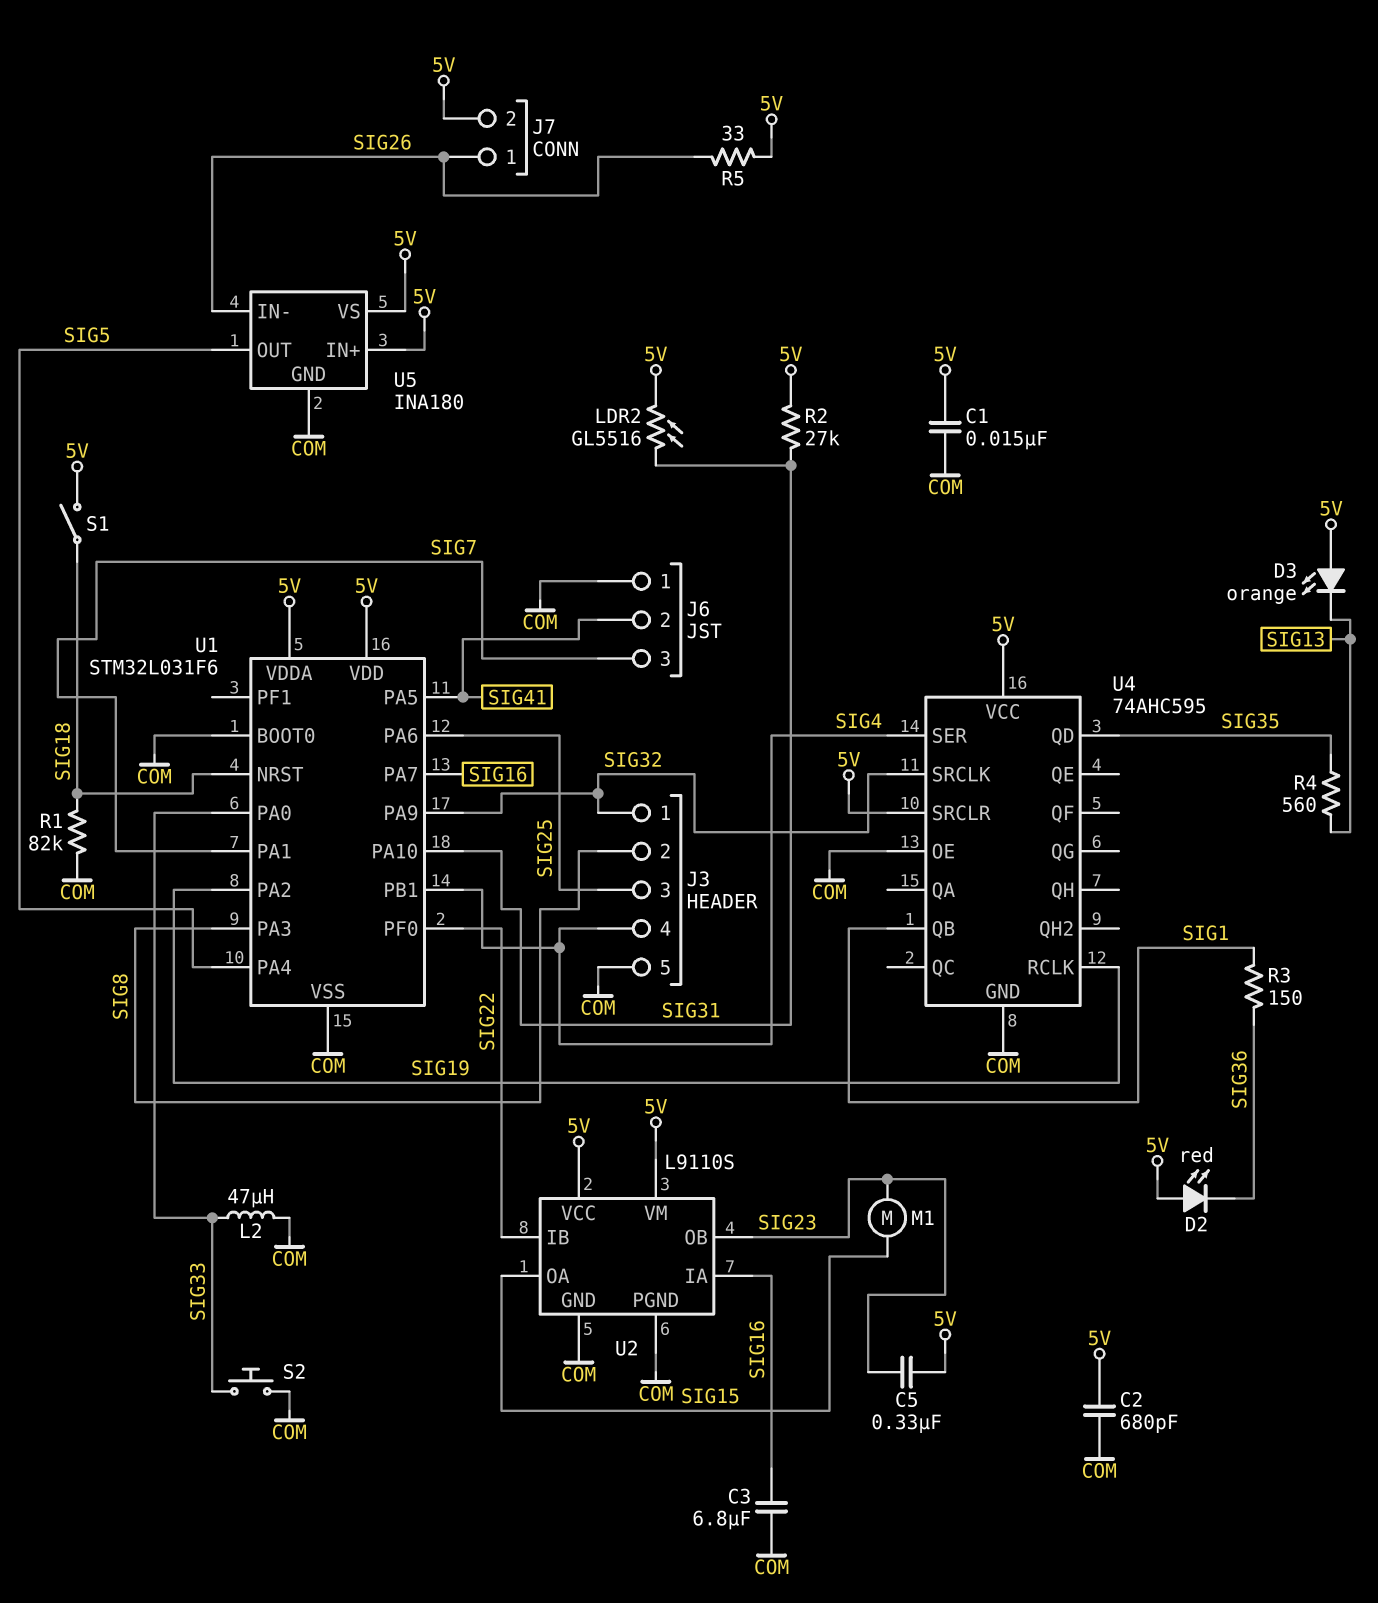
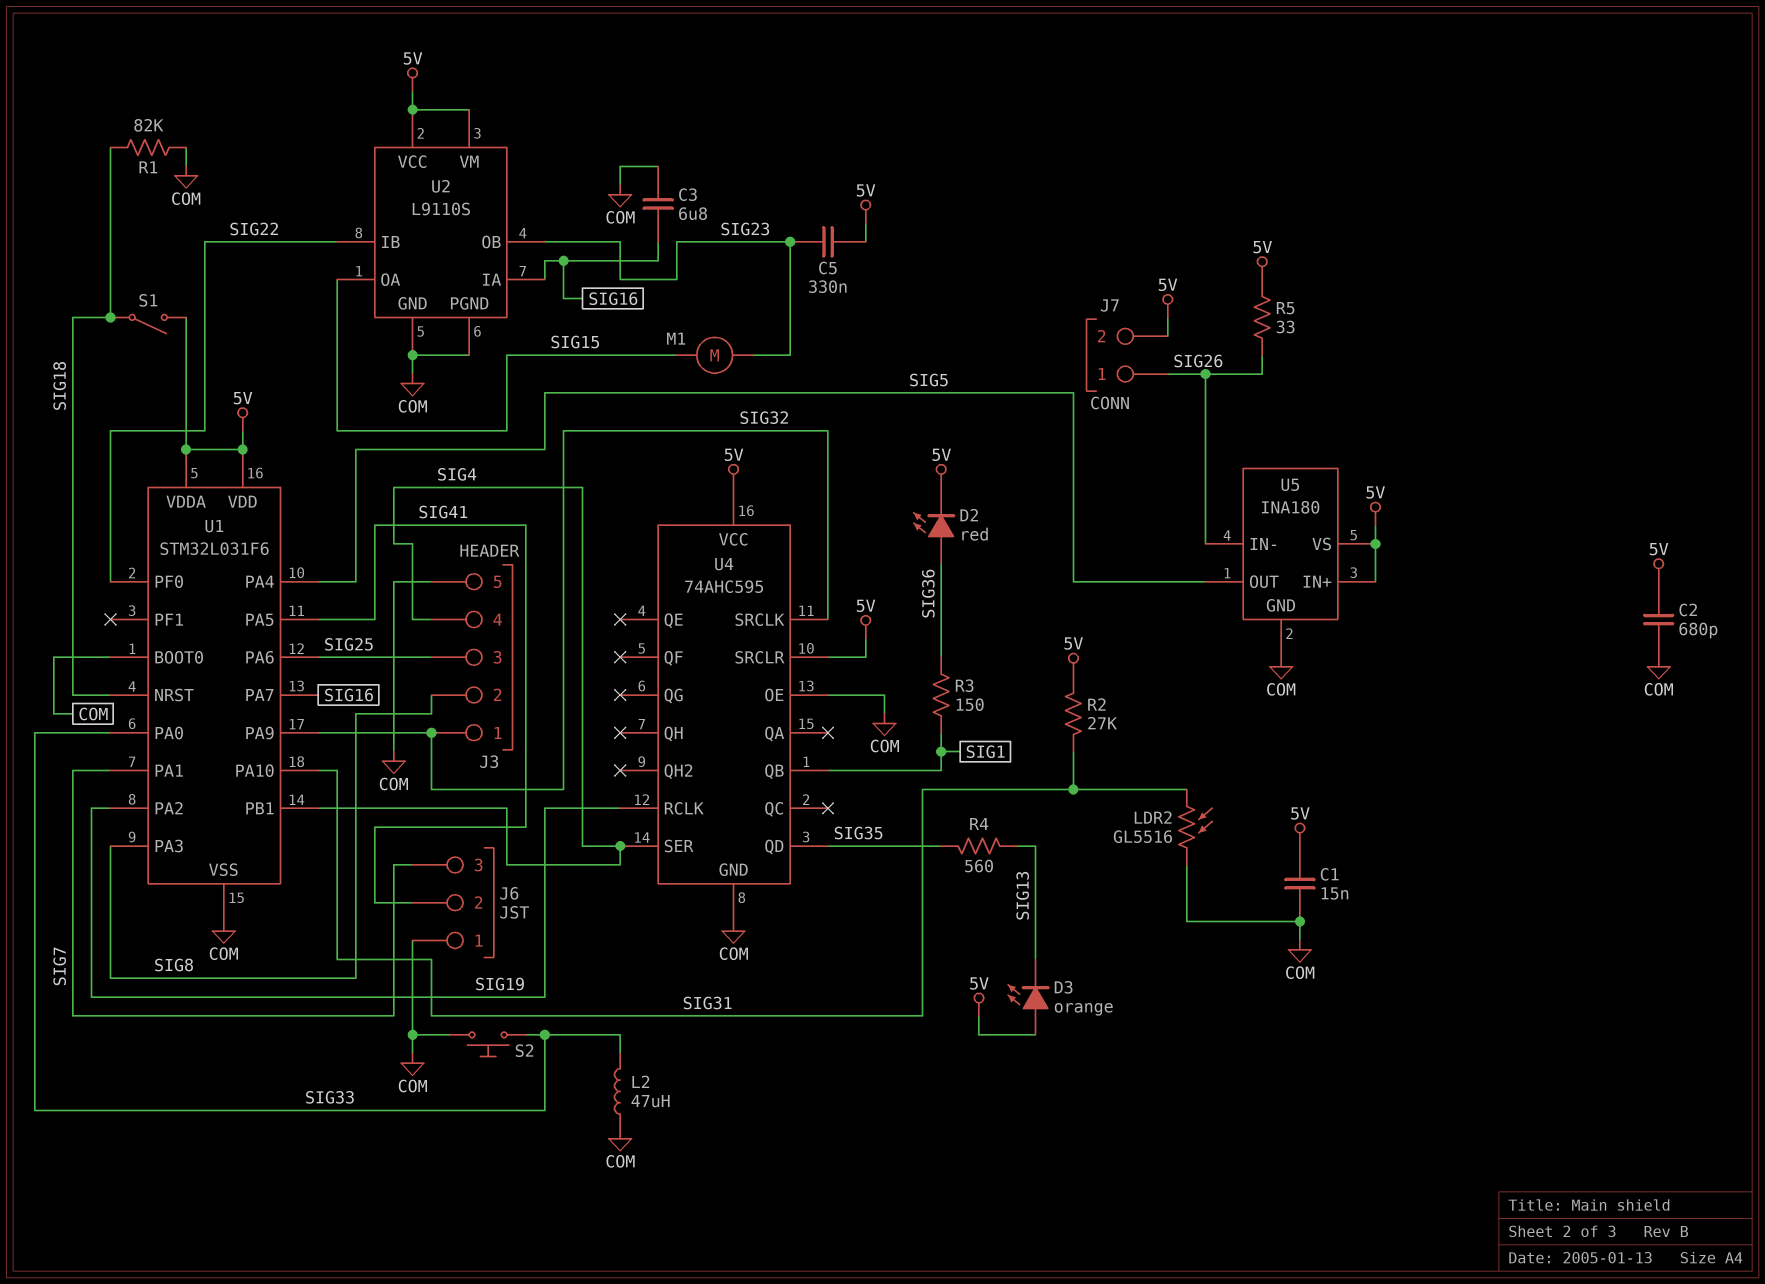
D2: LED red (A 5V, K SIG36) -> LED red (A SIG36, K 5V)
LDR2: GL5516 (5V, SIG31) -> GL5516 (COM, SIG31)

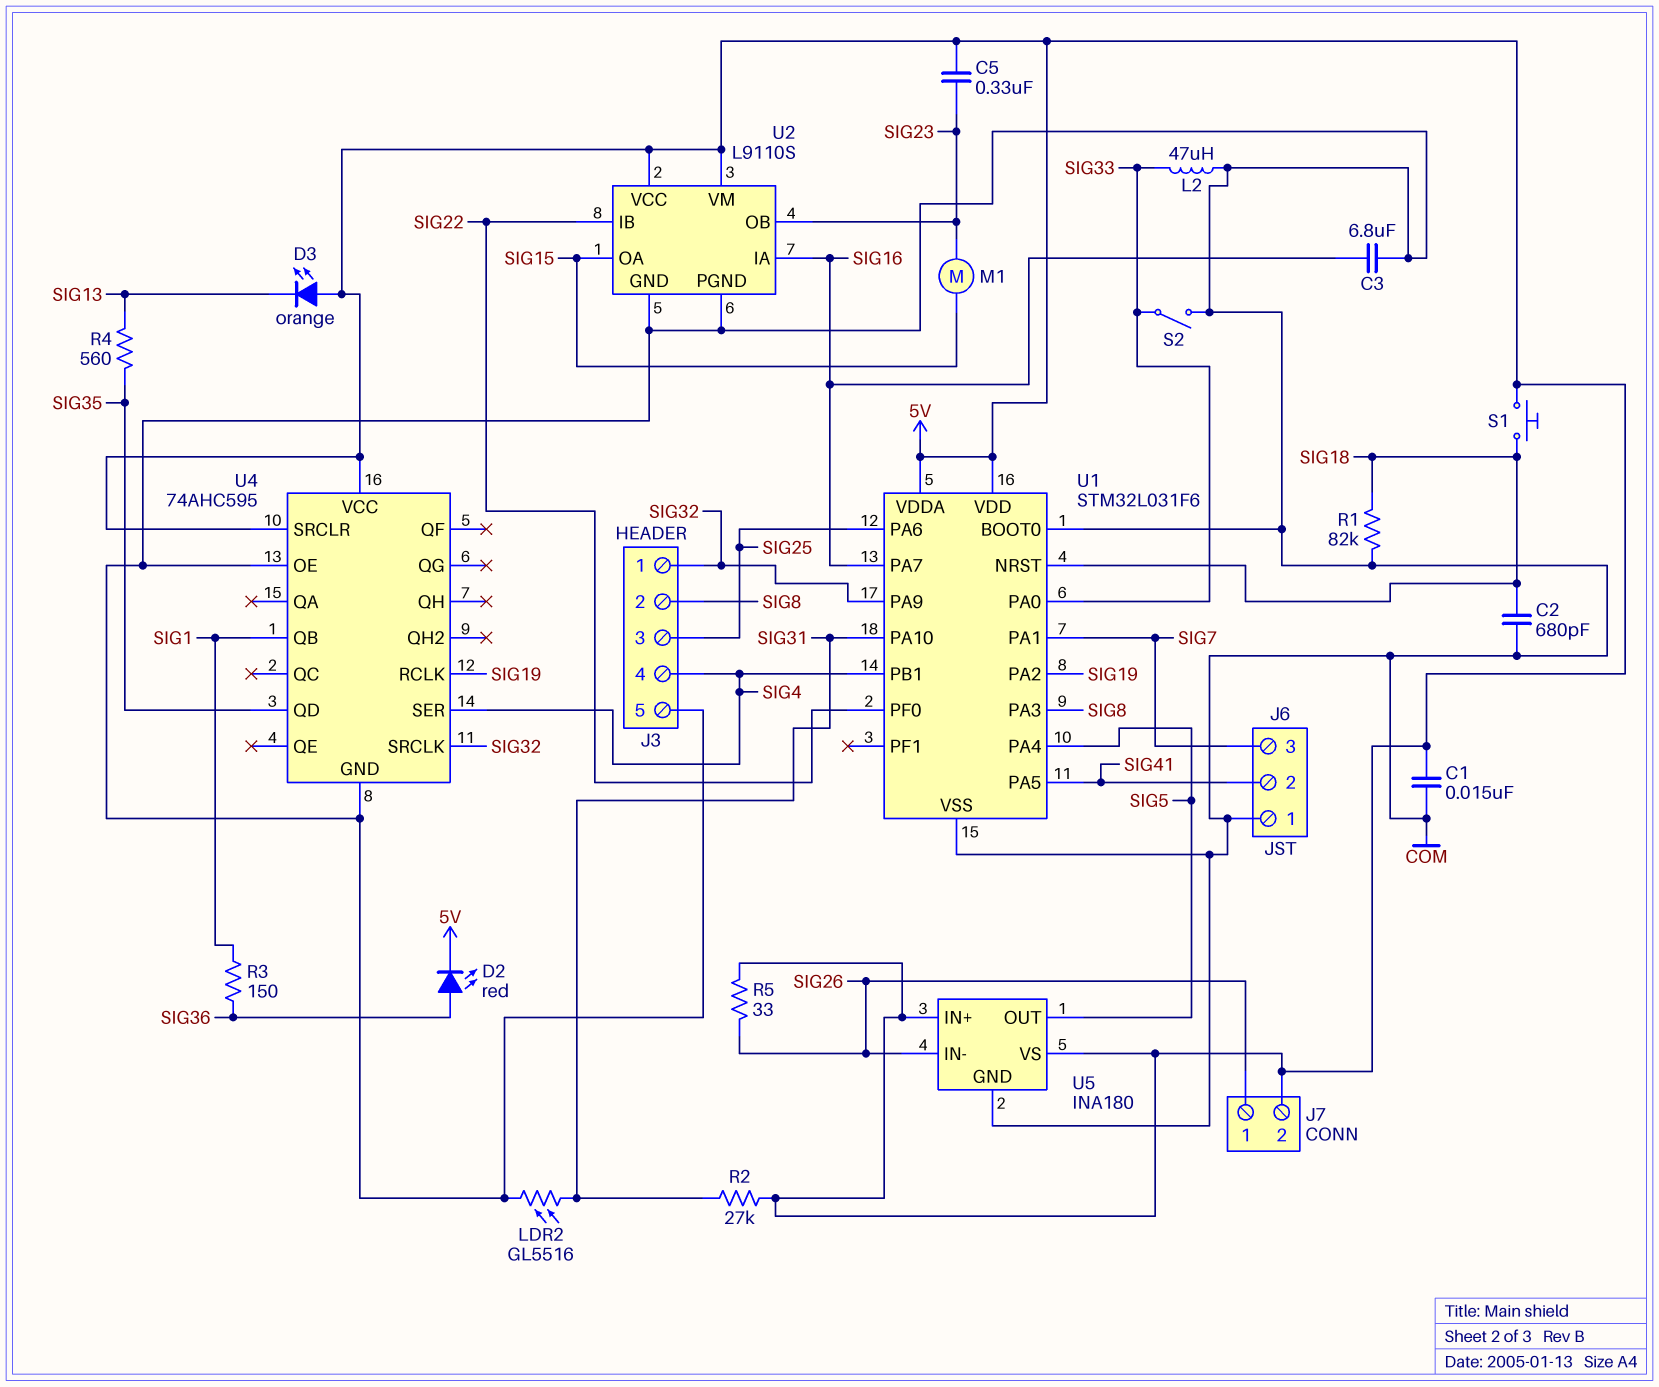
C2: 680pF (5V, COM) -> 680pF (COM, SIG18)
S1: switch (5V, SIG18) -> button (5V, SIG18)
S2: button (COM, SIG33) -> switch (COM, SIG33)

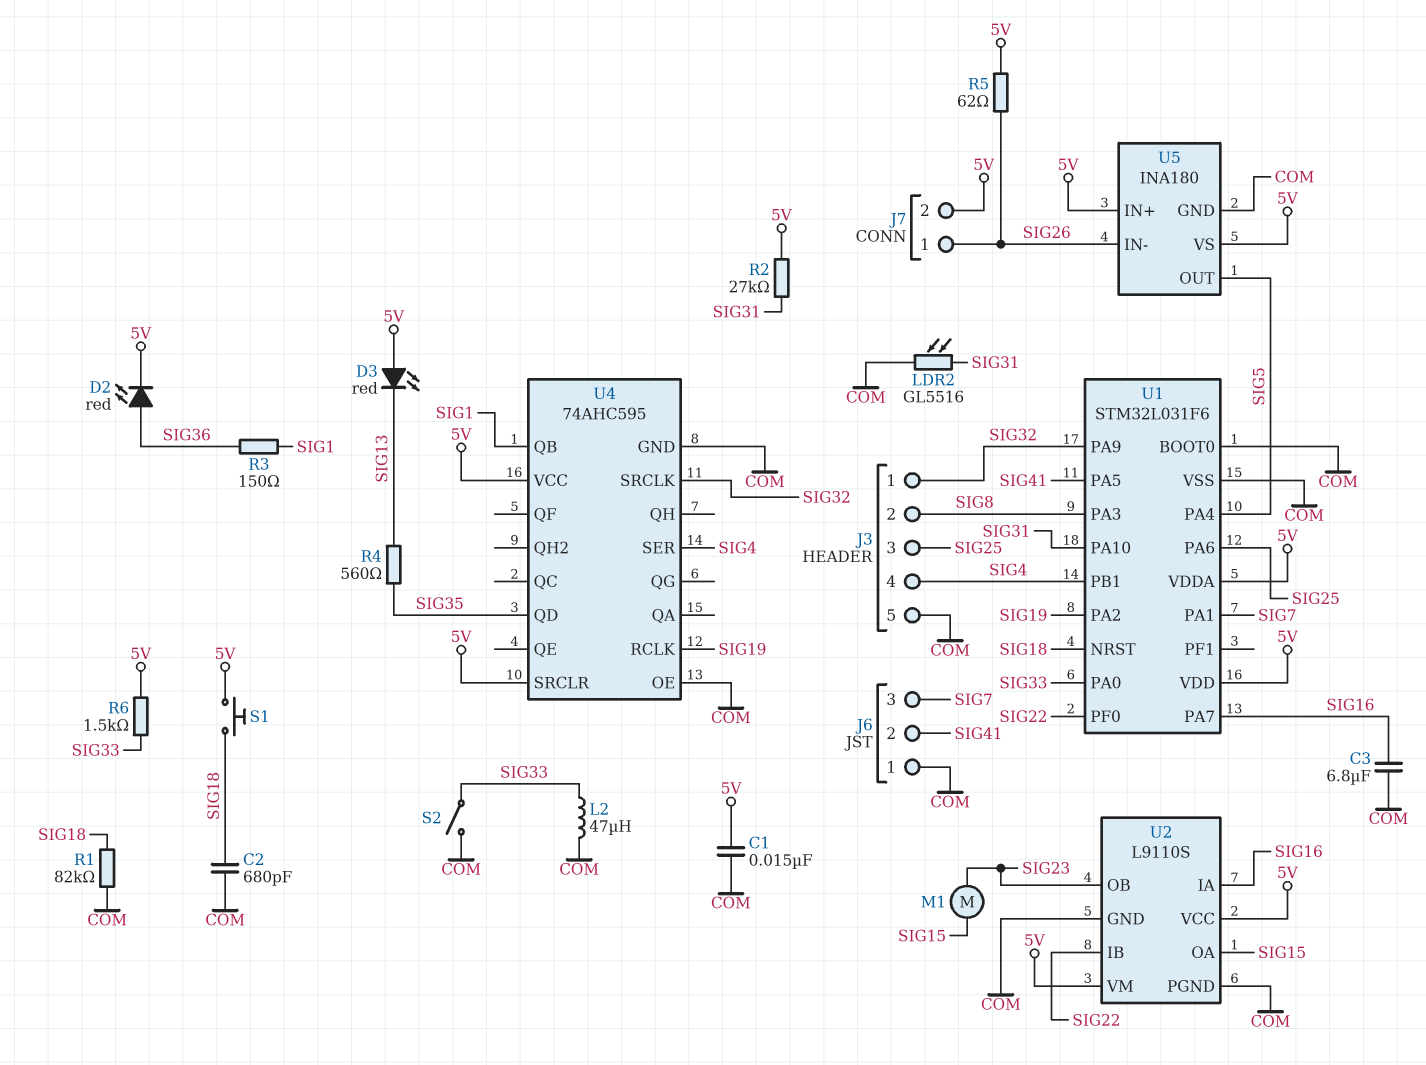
C5: 330nF (5V, SIG23) -> none
D3: LED orange (A 5V, K SIG13) -> LED red (A 5V, K SIG13)
R5: 33 (5V, SIG26) -> 62 (5V, SIG26)
R6: none -> 1.5k (5V, SIG33)

